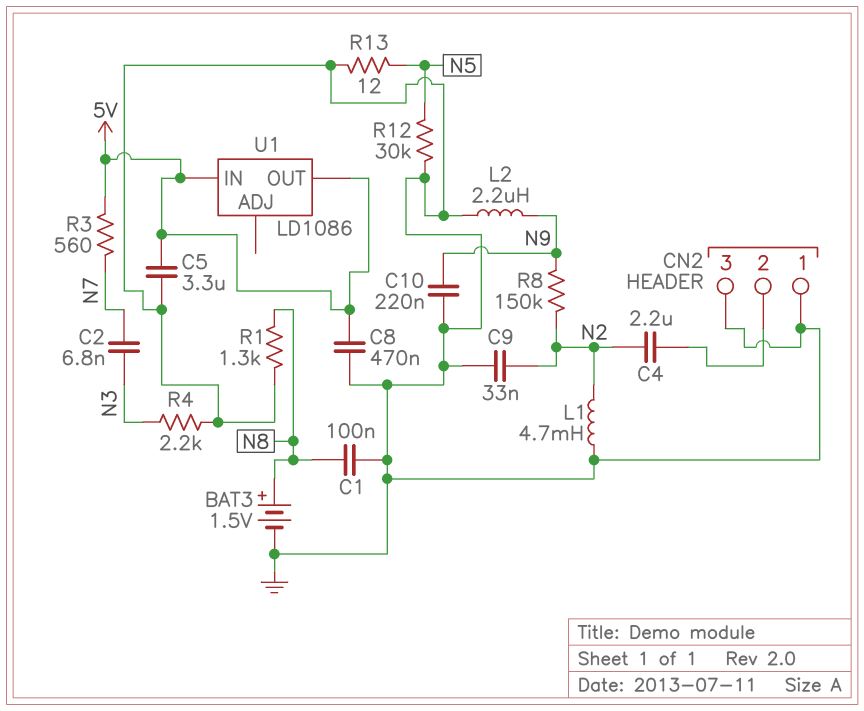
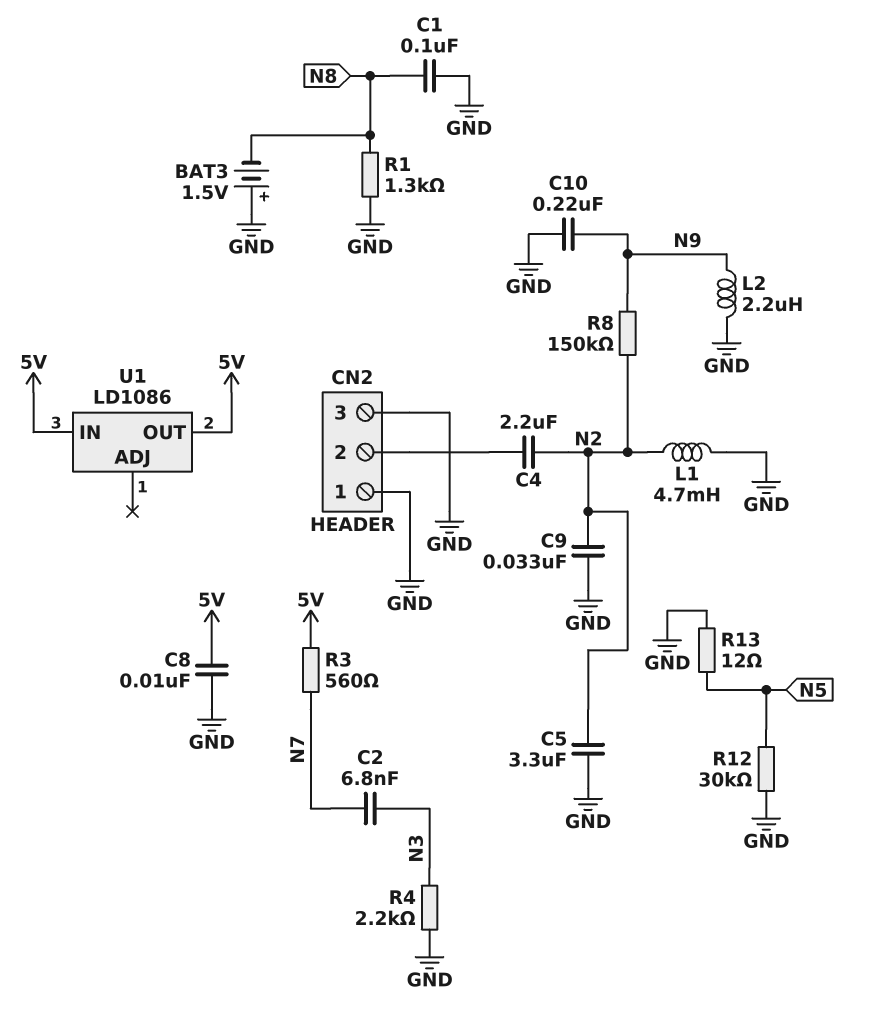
BAT3: 1.5V (plus N8, minus GND) -> 1.5V (plus GND, minus N8)
C5: 3.3uF (5V, GND) -> 3.3uF (GND, N2)
C8: 470nF (5V, GND) -> 10nF (5V, GND)

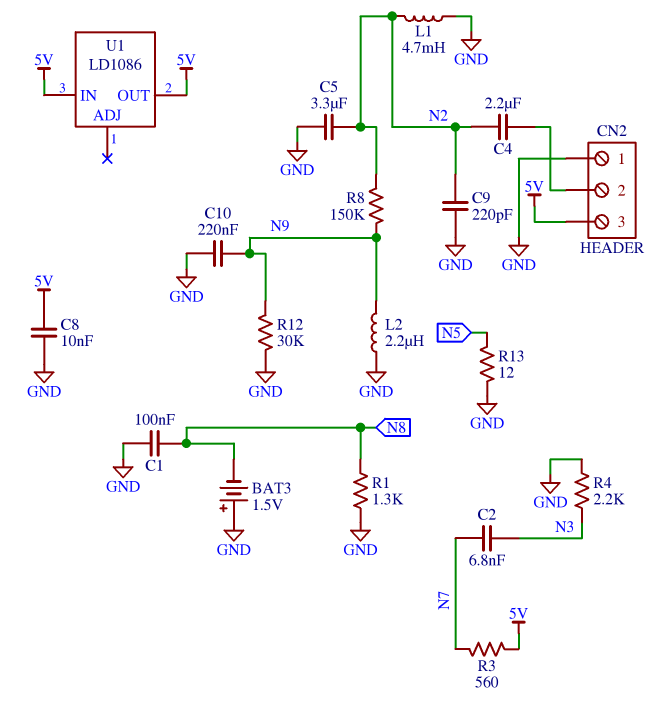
C9: 33nF (GND, N2) -> 220pF (GND, N2)
CN2 pin 3: GND -> 5V
R12: 30k (GND, N5) -> 30k (GND, N9)

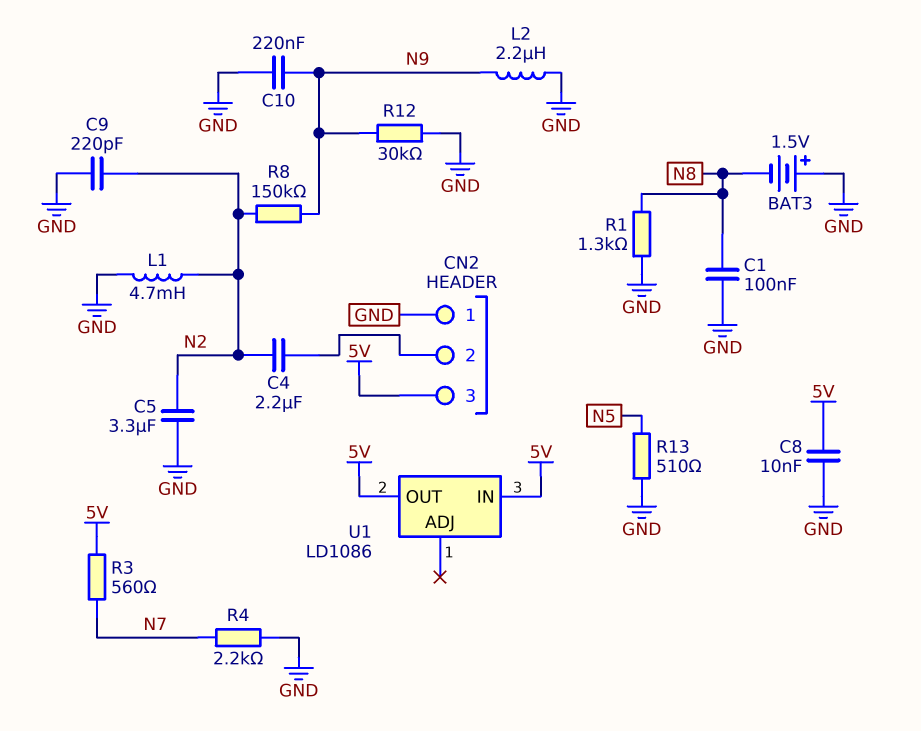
C2: 6.8nF (N3, N7) -> none
R4: 2.2k (GND, N3) -> 2.2k (GND, N7)
R13: 12 (GND, N5) -> 510 (GND, N5)

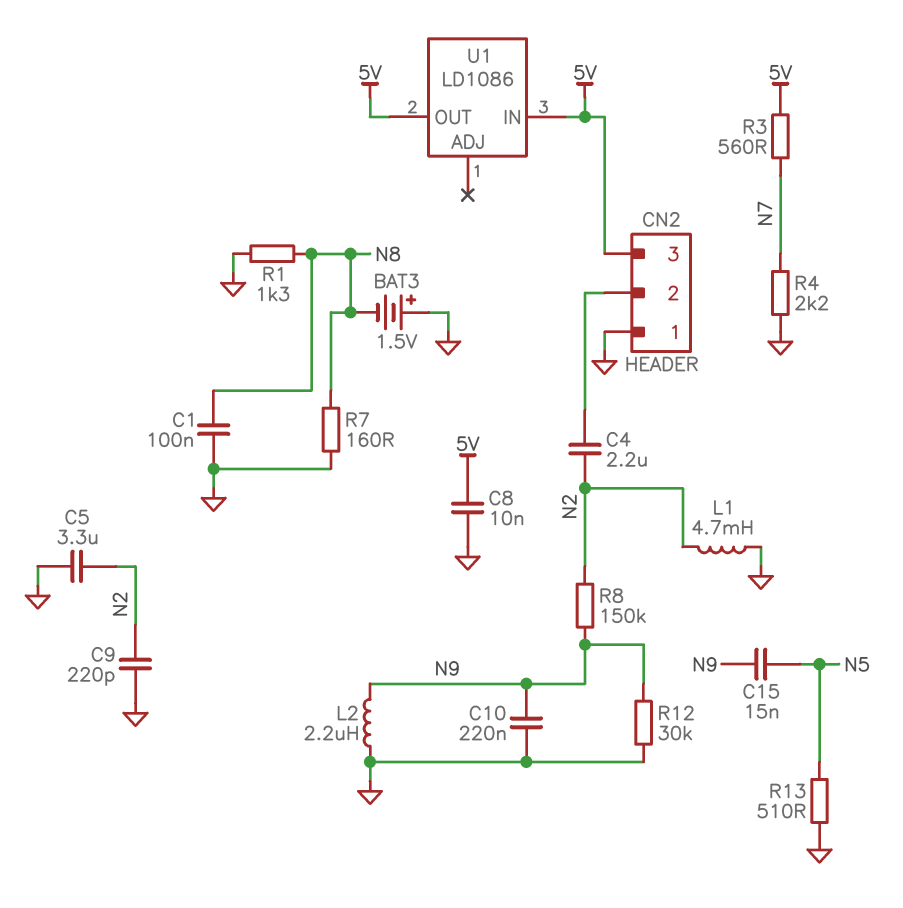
C15: none -> 15nF (N5, N9)
R7: none -> 160 (GND, N8)

